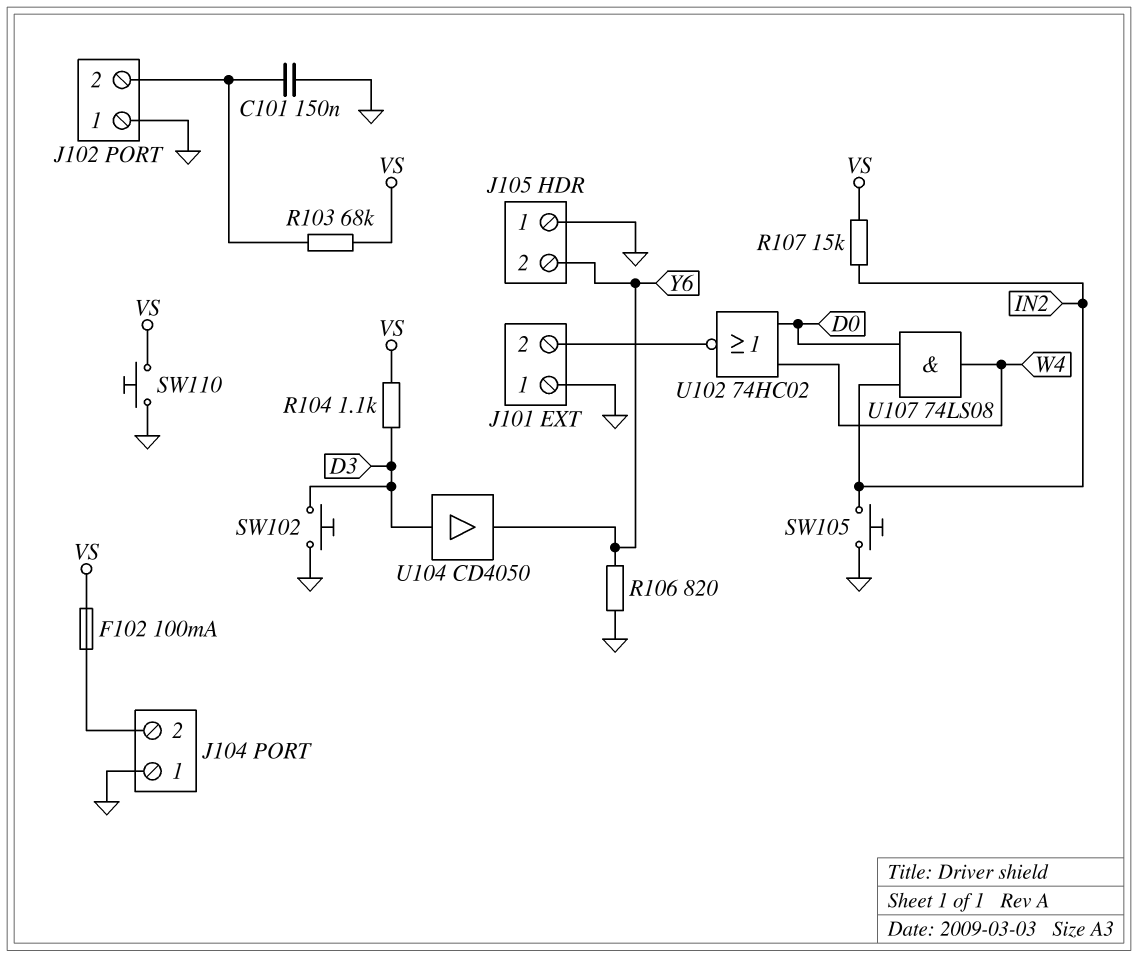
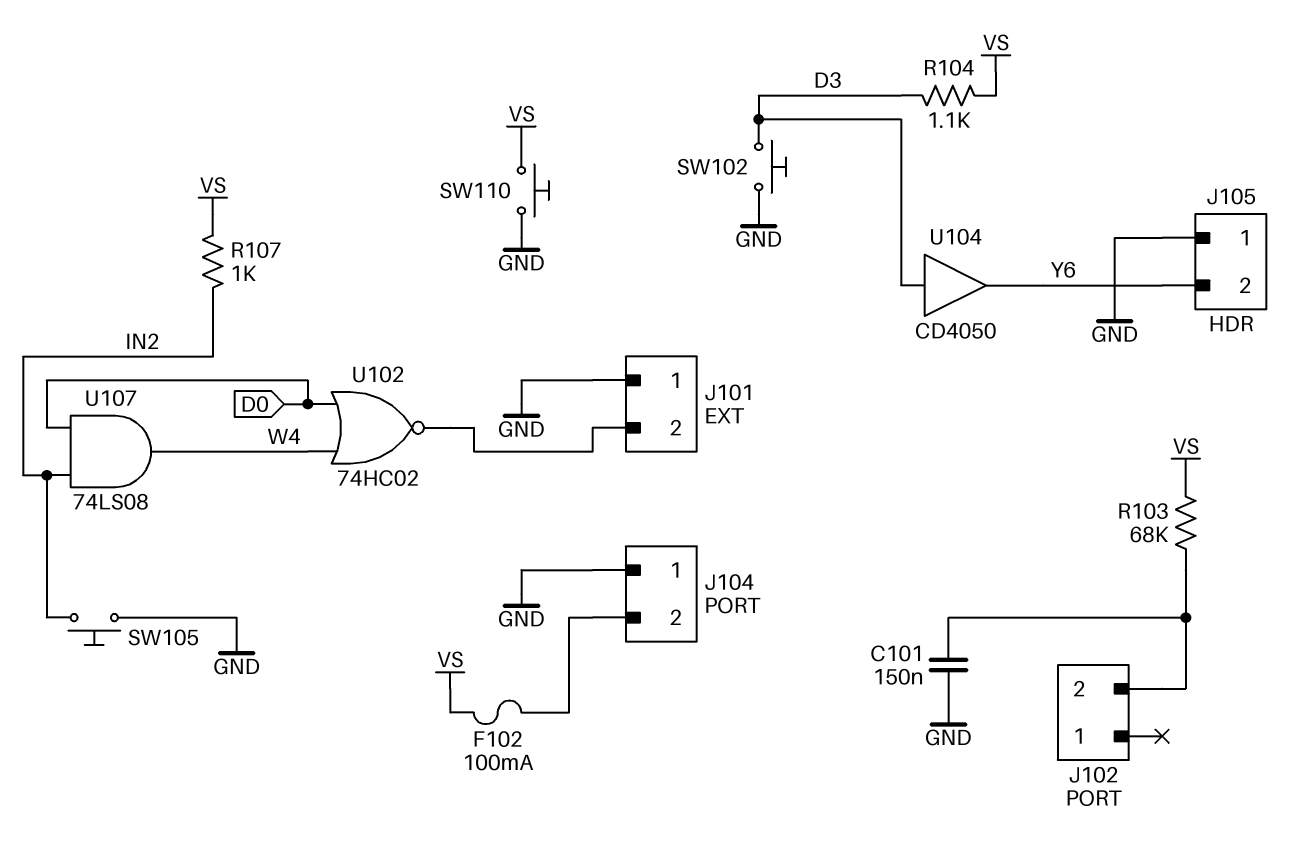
J102 pin 1: GND -> none
R106: 820 (GND, Y6) -> none
R107: 15k (IN2, VS) -> 1k (IN2, VS)

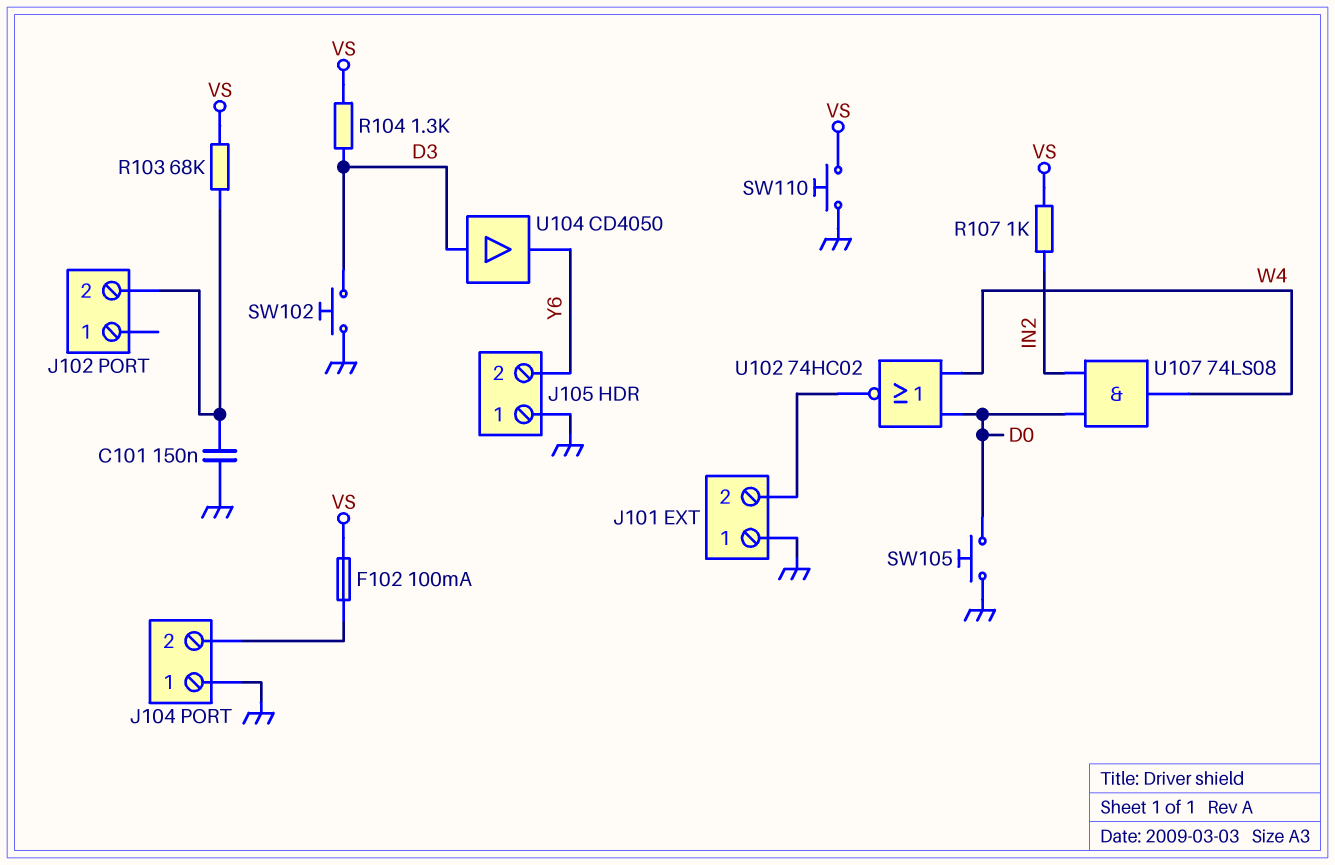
R104: 1.1k (D3, VS) -> 1.3k (D3, VS)
SW105: button (GND, IN2) -> button (D0, GND)

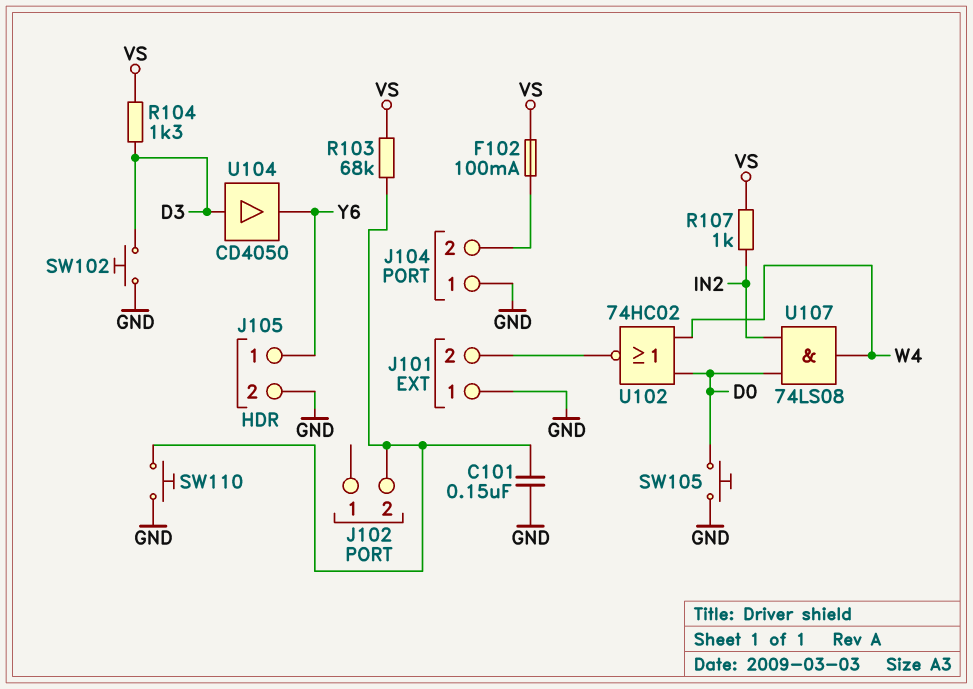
J105 pin 1: GND -> Y6
J105 pin 2: Y6 -> GND
SW110: button (GND, VS) -> button (GND, J102/2)

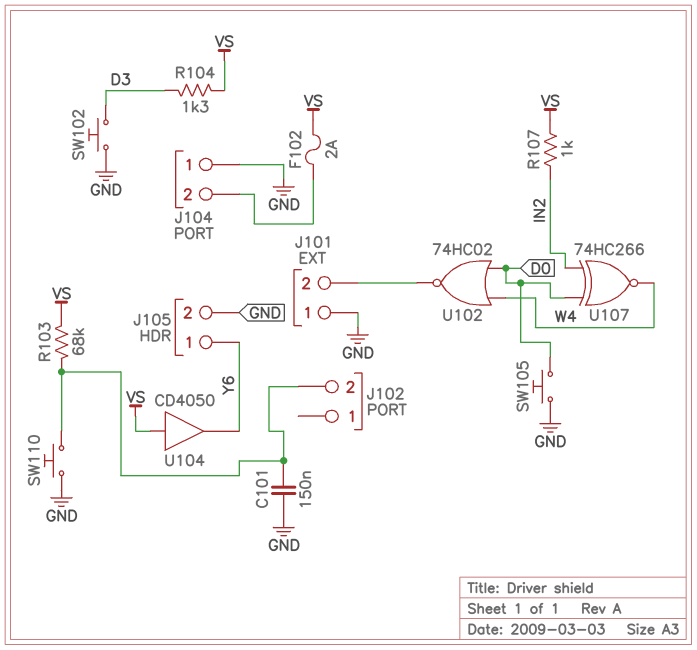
F102: 100mA (J104/2, VS) -> 2A (J104/2, VS)
U104: buffer CD4050 (in D3, out Y6) -> buffer CD4050 (in VS, out Y6)
U107: AND 74LS08 (in D0, in IN2, out W4) -> XNOR 74HC266 (in D0, in IN2, out W4)

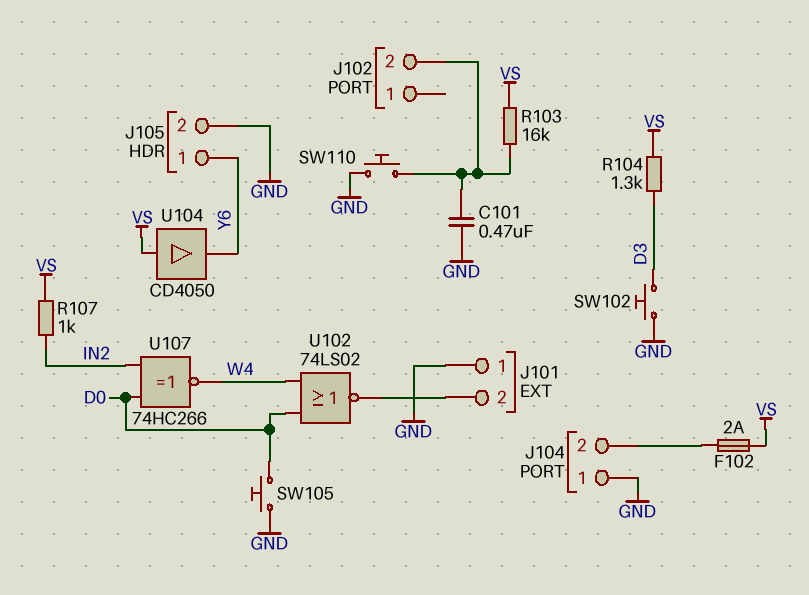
C101: 150nF (GND, J102/2) -> 470nF (GND, J102/2)
R103: 68k (J102/2, VS) -> 16k (J102/2, VS)
U102: NOR 74HC02 (in D0, in W4, out J101/2) -> NOR 74LS02 (in D0, in W4, out J101/2)

